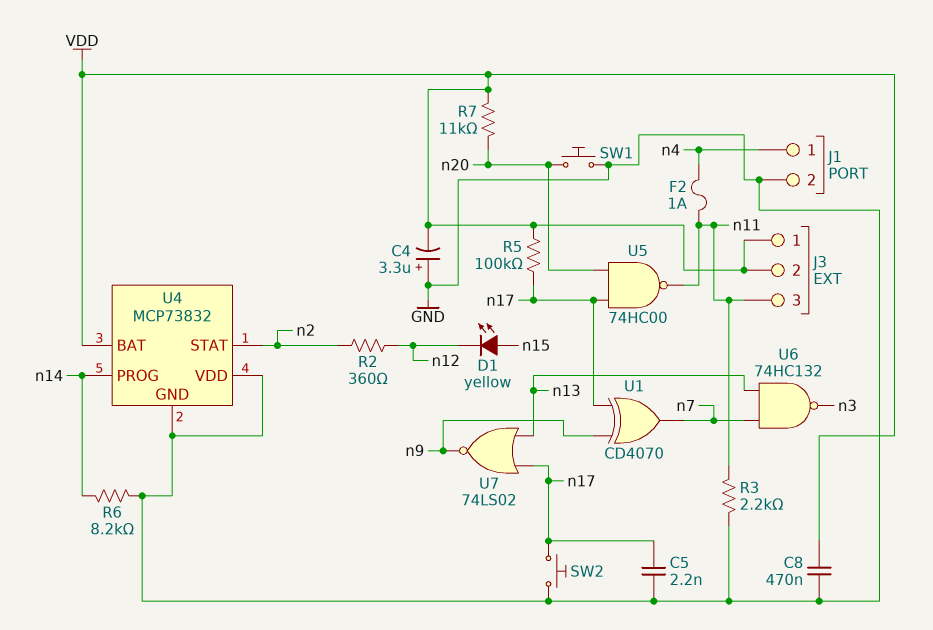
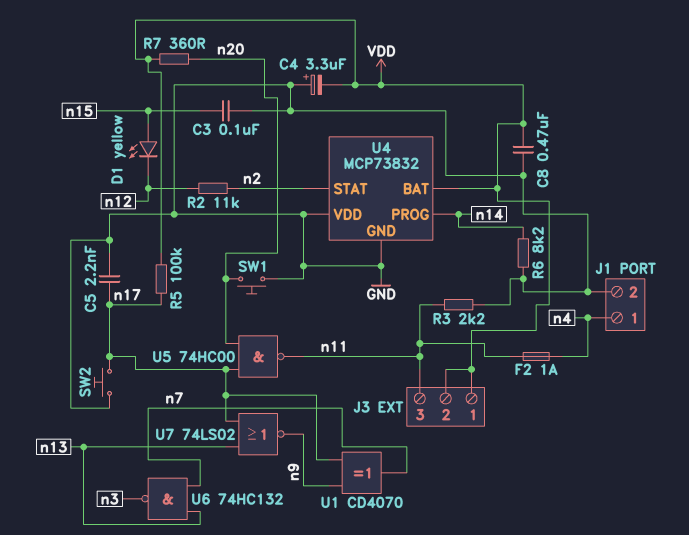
C3: none -> 100nF (GND, n15)
R2: 360 (n2, n12) -> 11k (n2, n12)
R7: 11k (VDD, n20) -> 360 (VDD, n20)

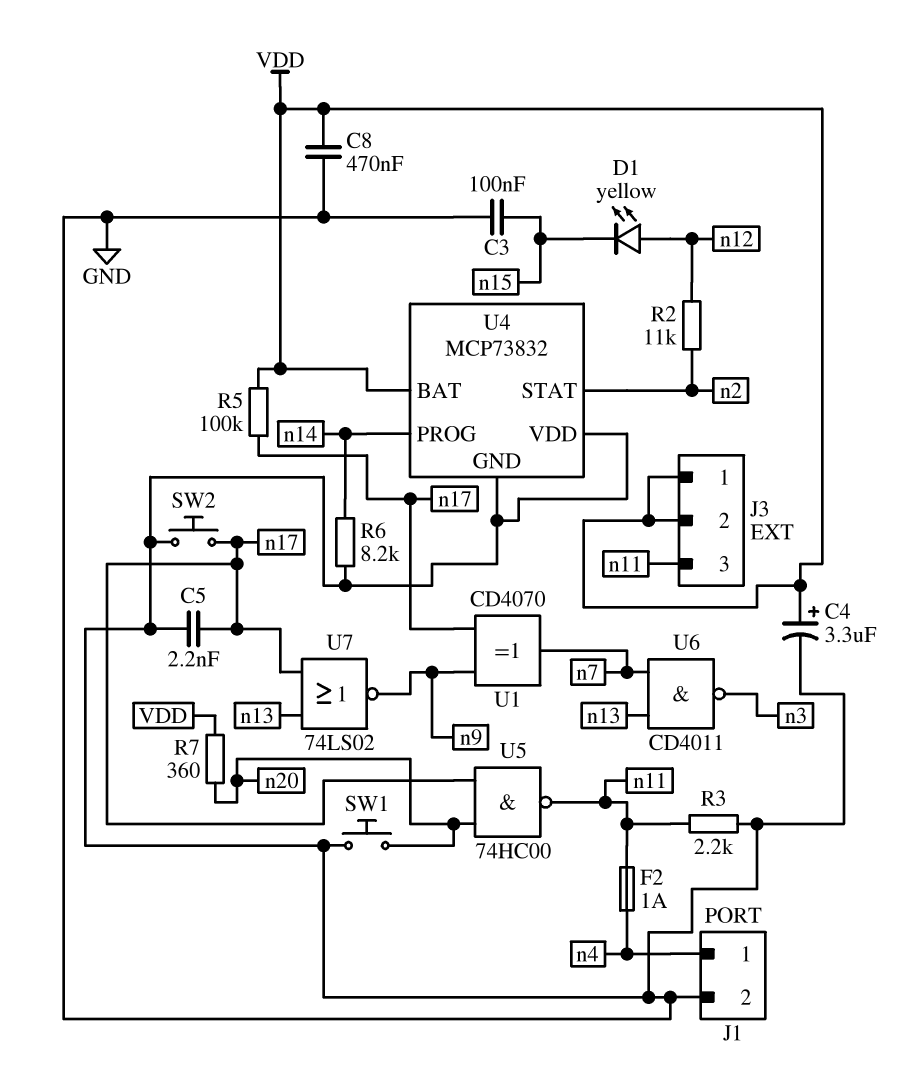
C4: 3.3uF (plus GND, minus VDD) -> 3.3uF (plus VDD, minus GND)
D1: LED yellow (A n15, K n12) -> LED yellow (A n12, K n15)
U6: NAND 74HC132 (in n7, in n13, out n3) -> NAND CD4011 (in n7, in n13, out n3)

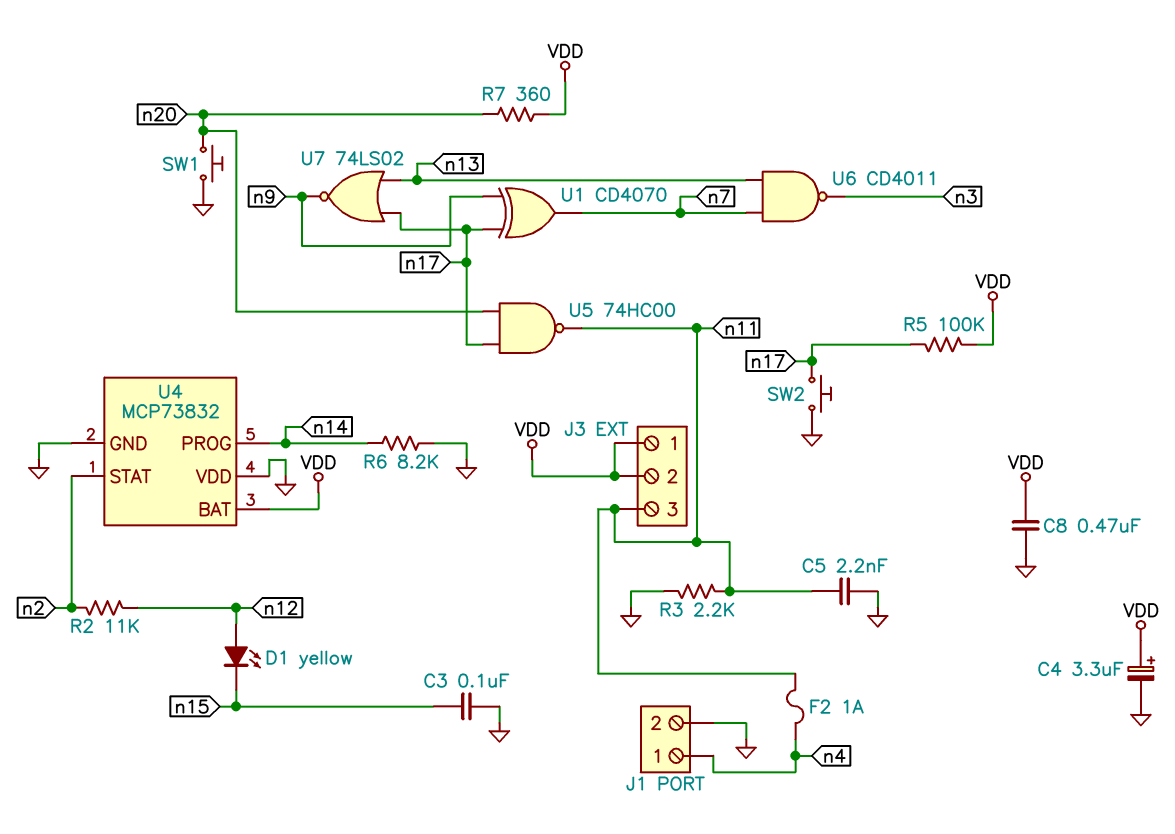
C5: 2.2nF (GND, n17) -> 2.2nF (GND, n11)

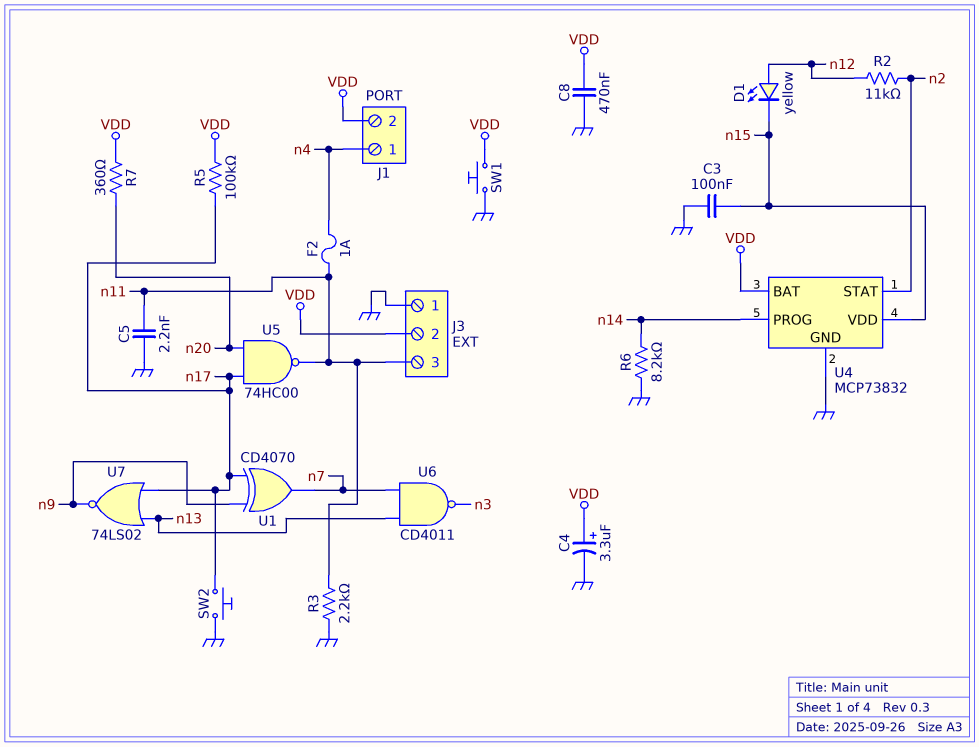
J1 pin 2: GND -> VDD
J3 pin 1: VDD -> GND
SW1: button (GND, n20) -> button (GND, VDD)
U4 pin VDD: GND -> n15

